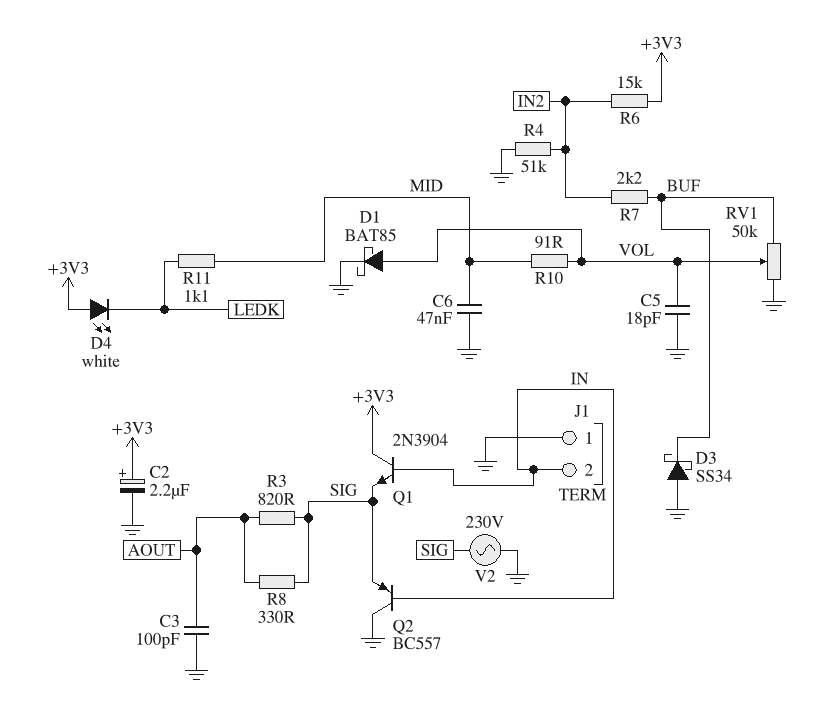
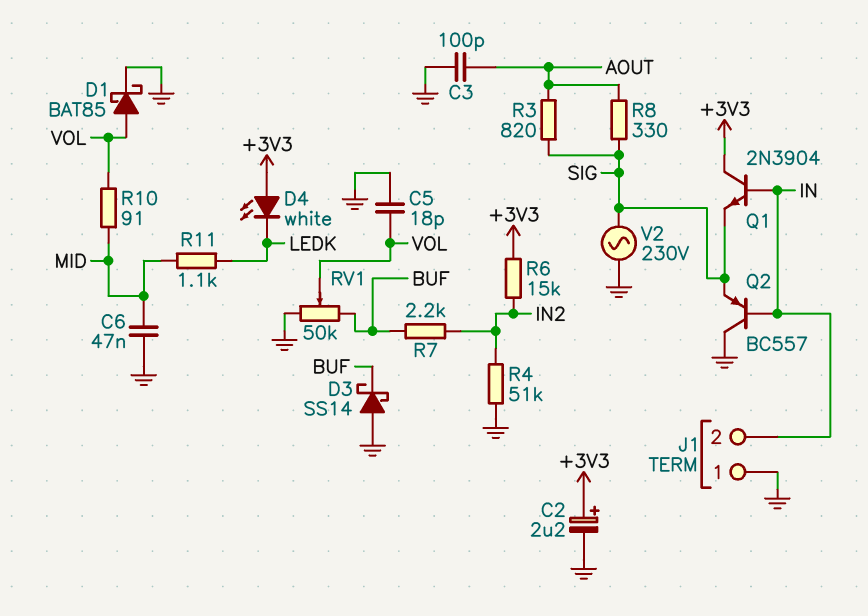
D3: schottky SS34 (A GND, K BUF) -> schottky SS14 (A GND, K BUF)

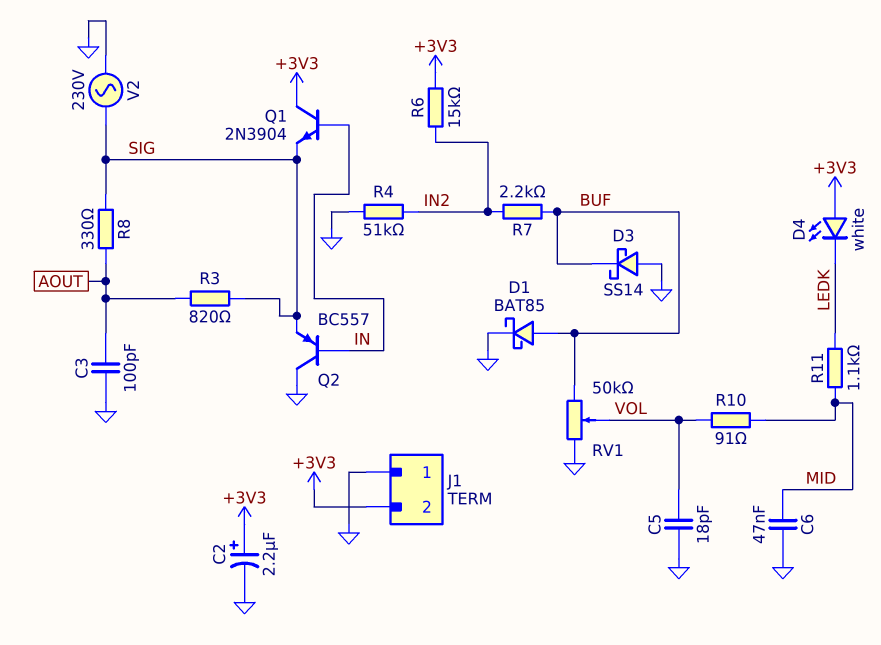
D1: schottky BAT85 (A VOL, K GND) -> schottky BAT85 (A BUF, K GND)
J1 pin 2: IN -> +3V3

